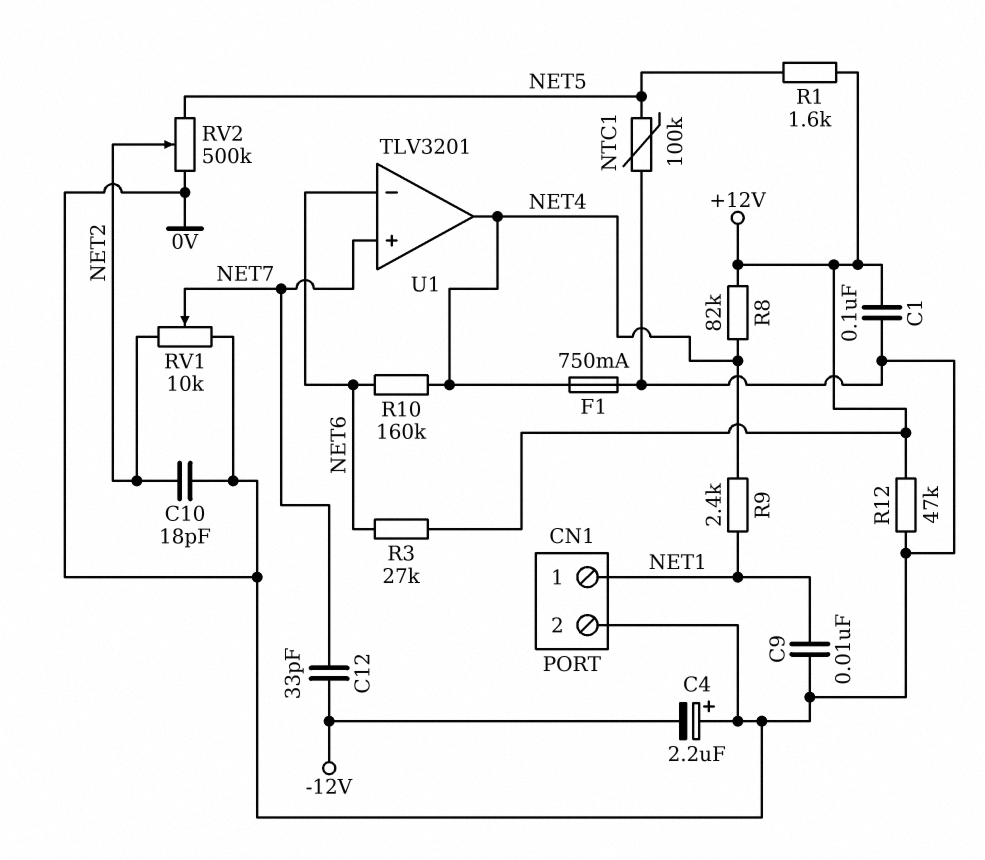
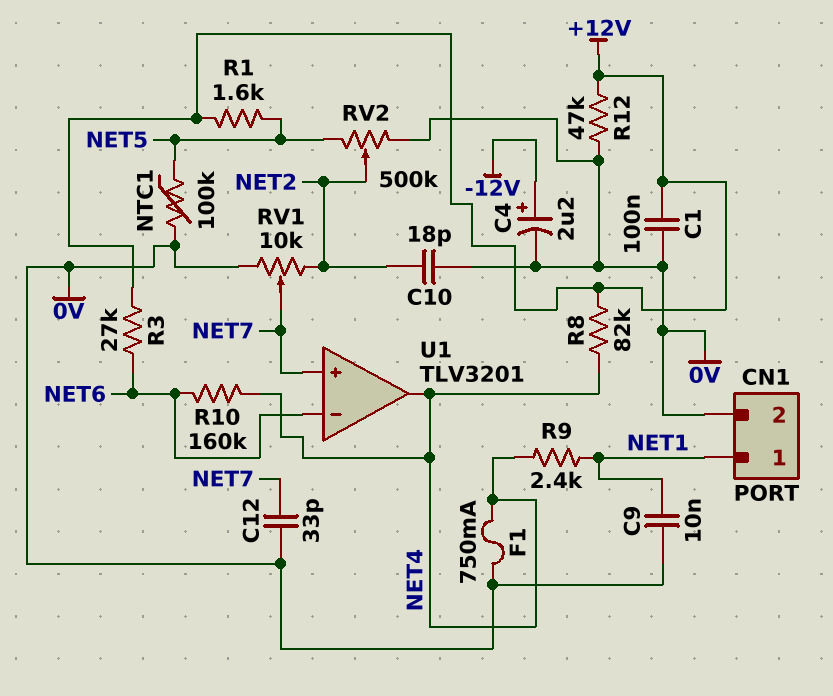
C4: 2.2uF (plus 0V, minus -12V) -> 2.2uF (plus -12V, minus 0V)
C12: 33pF (-12V, NET7) -> 33pF (0V, NET7)

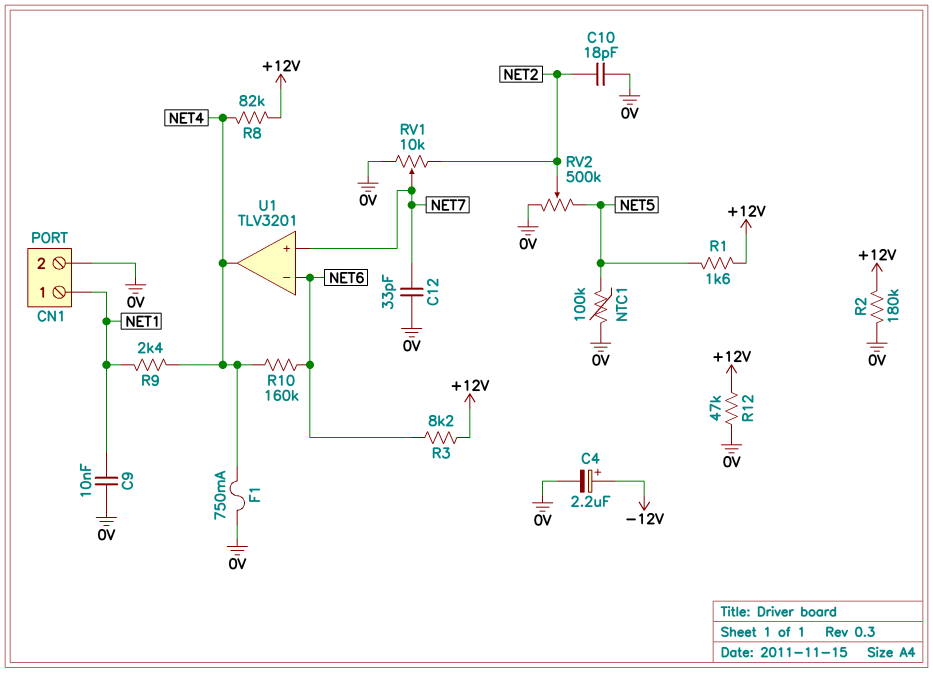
C1: 100nF (+12V, 0V) -> none
R2: none -> 180k (+12V, 0V)
R3: 27k (+12V, NET6) -> 8.2k (+12V, NET6)

